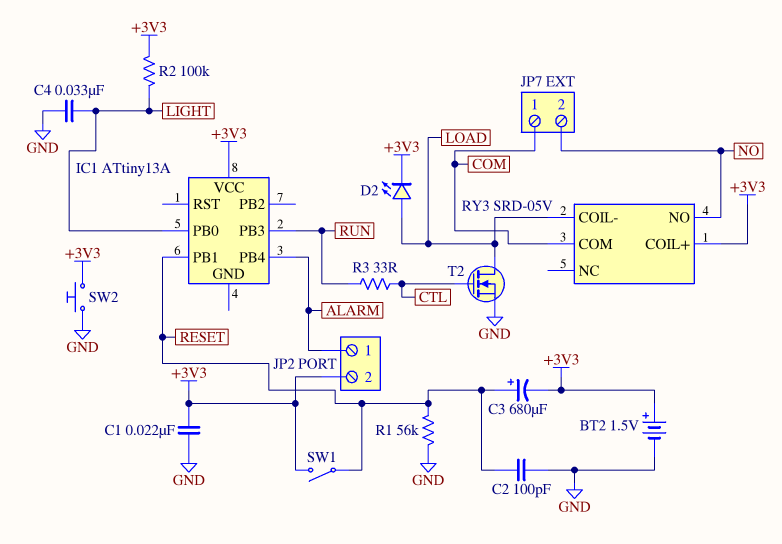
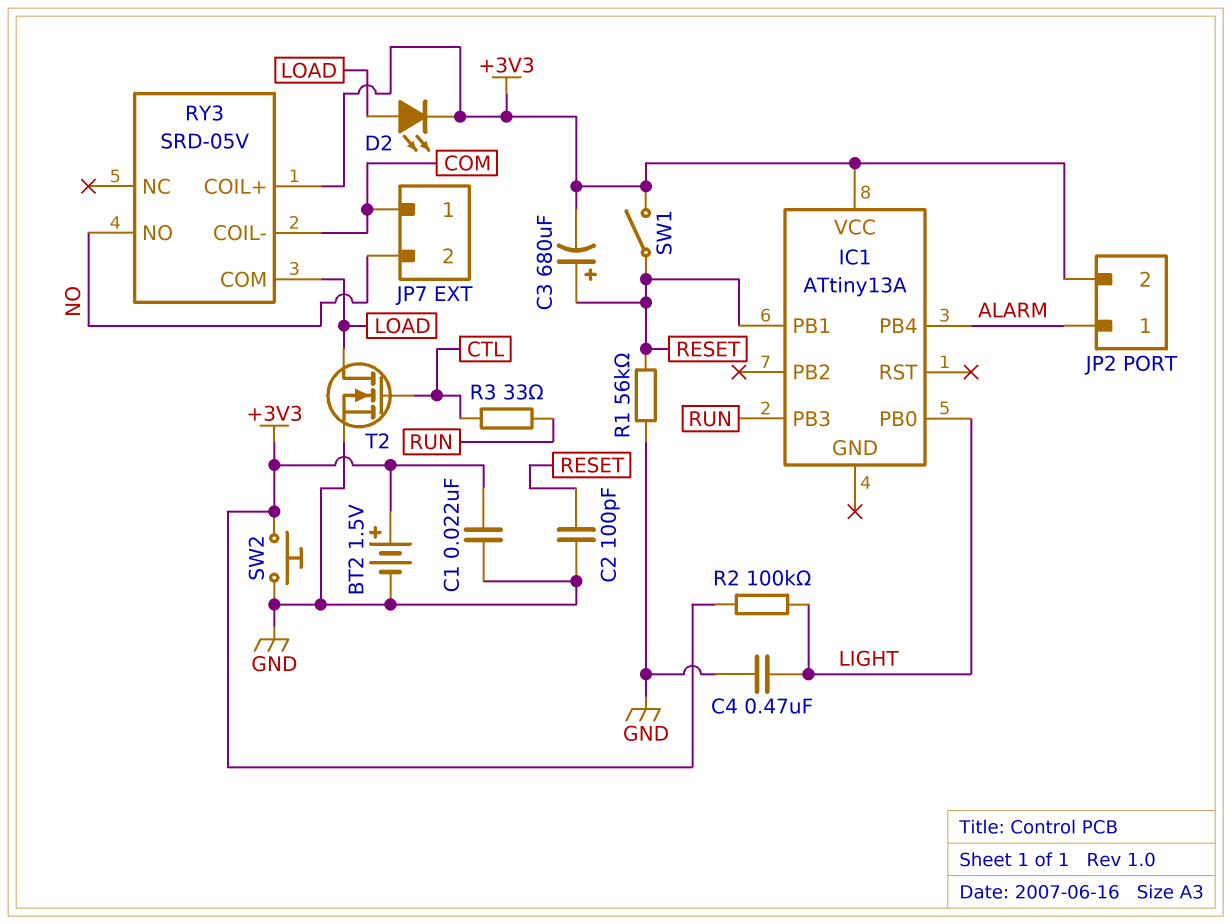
C4: 33nF (GND, LIGHT) -> 470nF (GND, LIGHT)
RY3 pin COIL-: LOAD -> COM
RY3 pin COM: COM -> LOAD

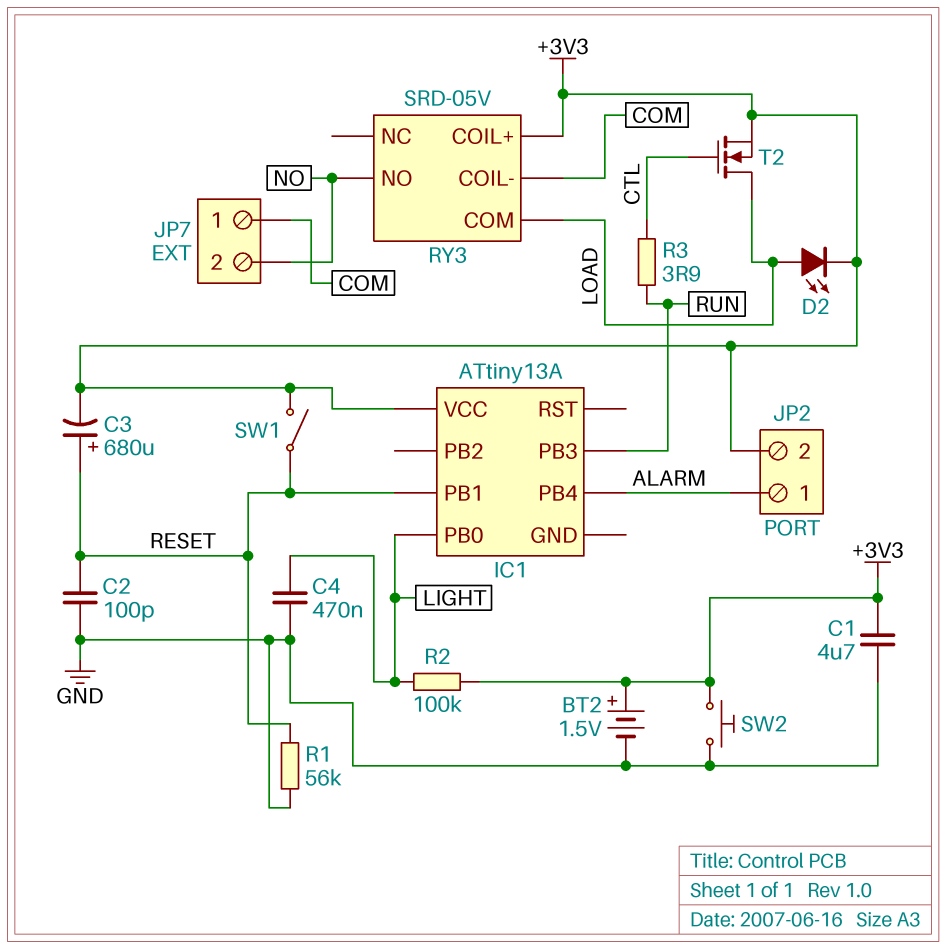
C1: 22nF (+3V3, GND) -> 4.7uF (+3V3, GND)
R3: 33 (CTL, RUN) -> 3.9 (CTL, RUN)
T2: NMOS (G CTL, D LOAD, S GND) -> NMOS (G CTL, D LOAD, S +3V3)

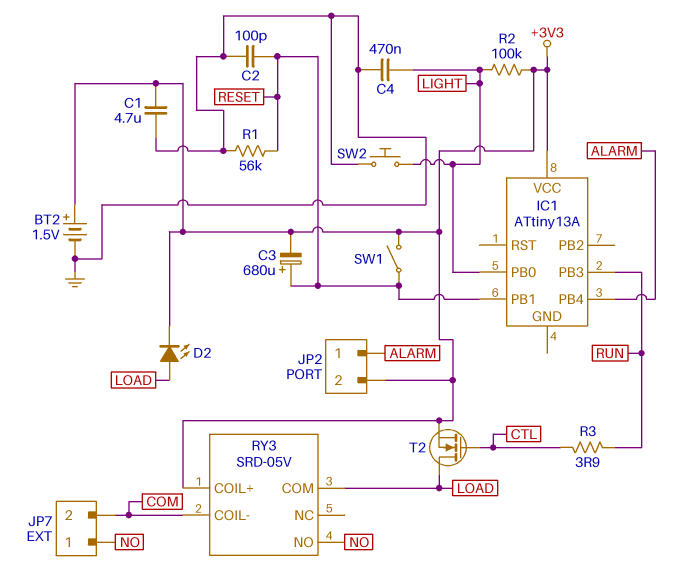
JP7 pin 1: COM -> NO
JP7 pin 2: NO -> COM
SW2: button (+3V3, GND) -> button (GND, LIGHT)

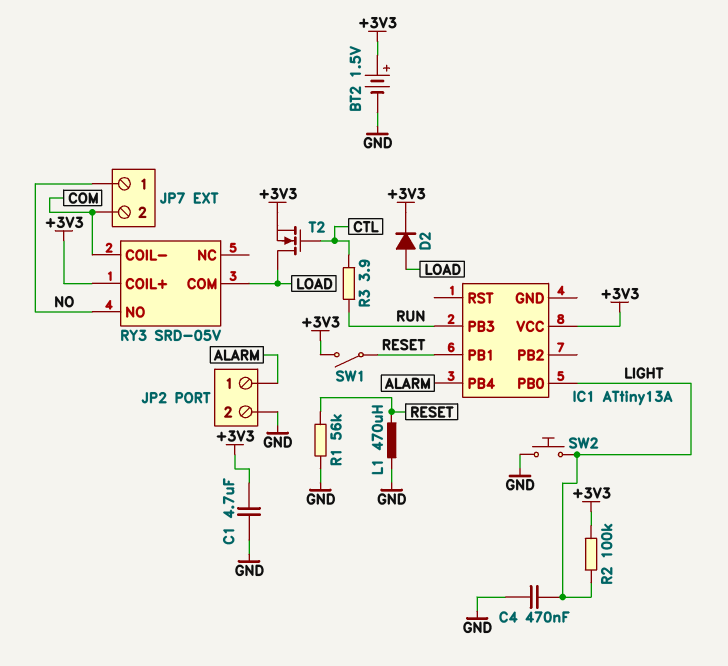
C2: 100pF (GND, RESET) -> none
C3: 680uF (plus RESET, minus +3V3) -> none
D2: LED (A LOAD, K +3V3) -> diode (A LOAD, K +3V3)
JP2 pin 2: +3V3 -> GND
L1: none -> 470uH (GND, RESET)

